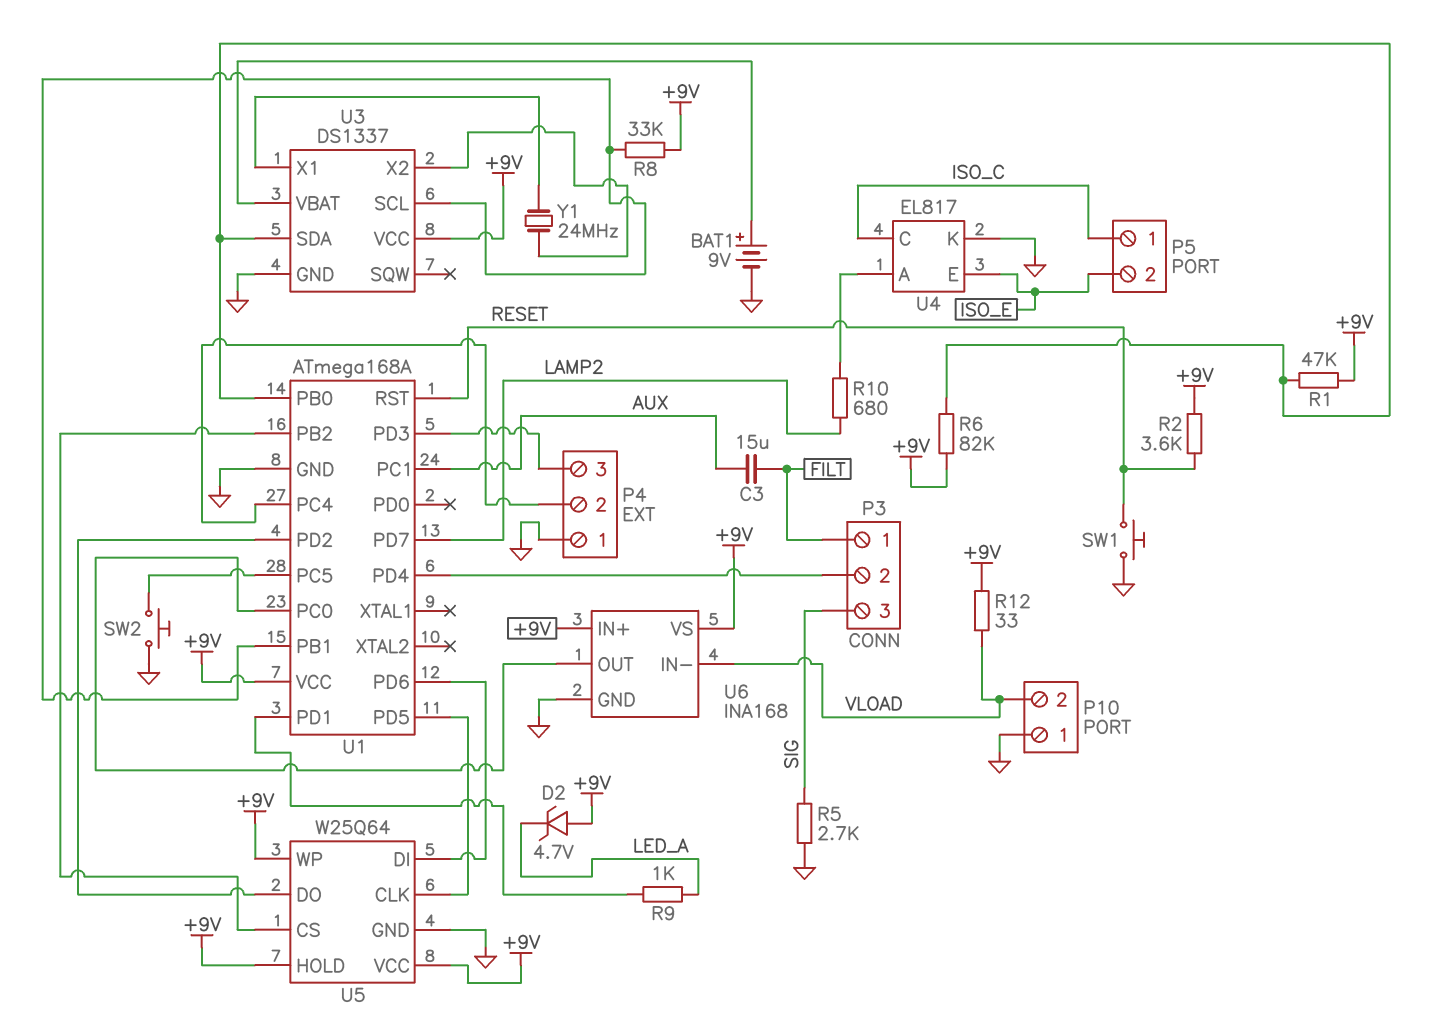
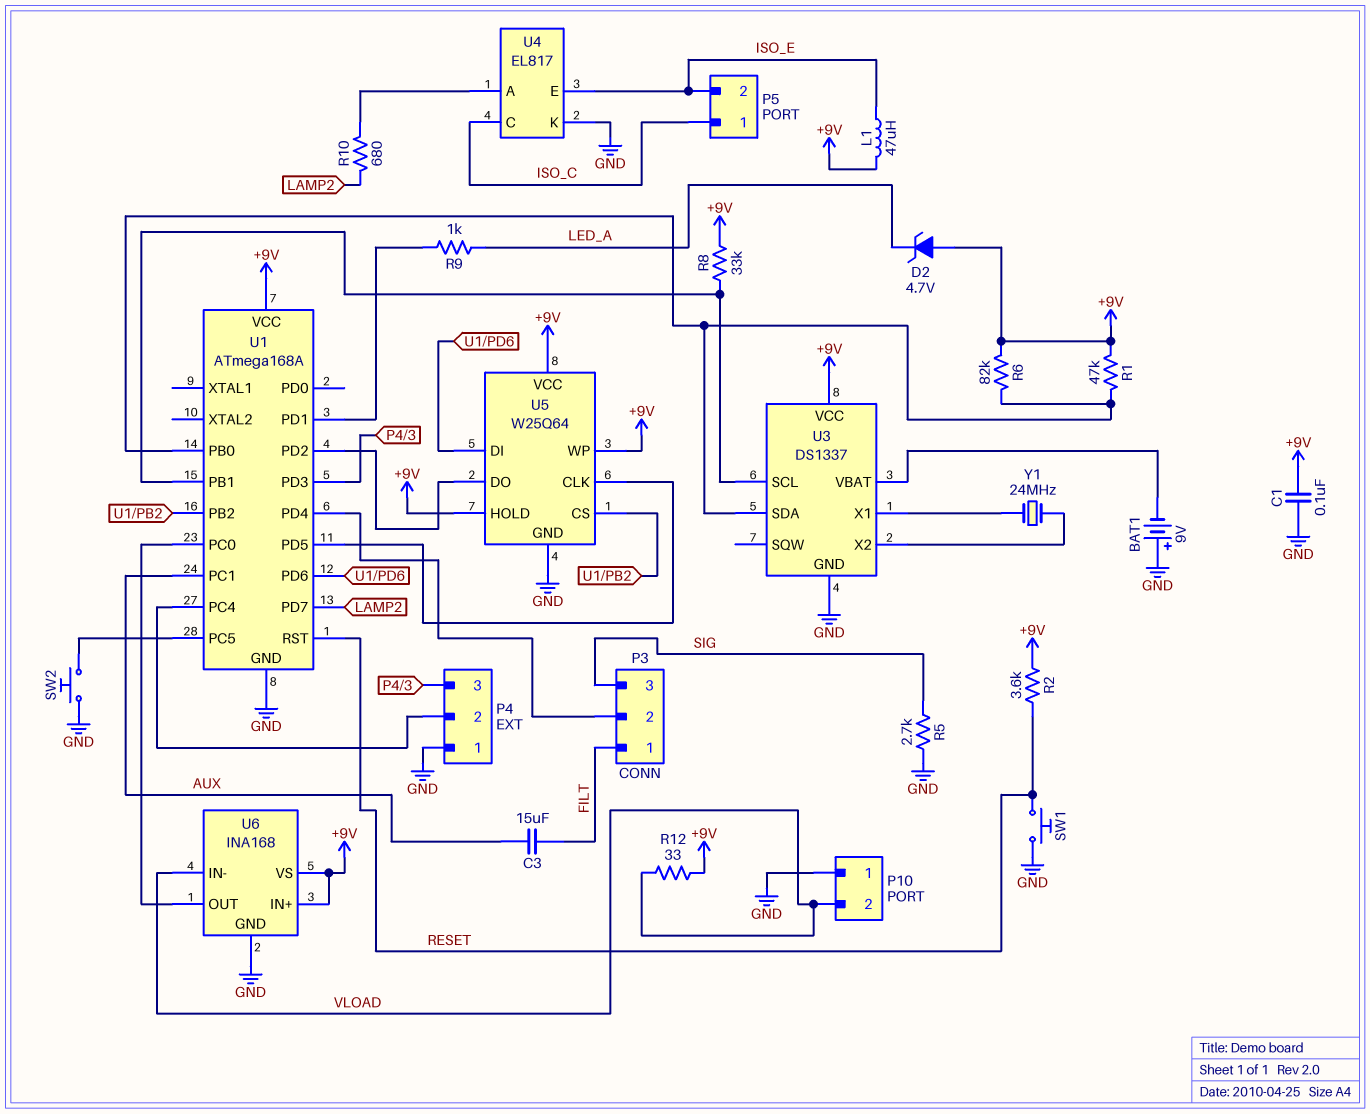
BAT1: 9V (plus U3/VBAT, minus GND) -> 9V (plus GND, minus U3/VBAT)
C1: none -> 100nF (+9V, GND)
L1: none -> 47uH (+9V, ISO_E)

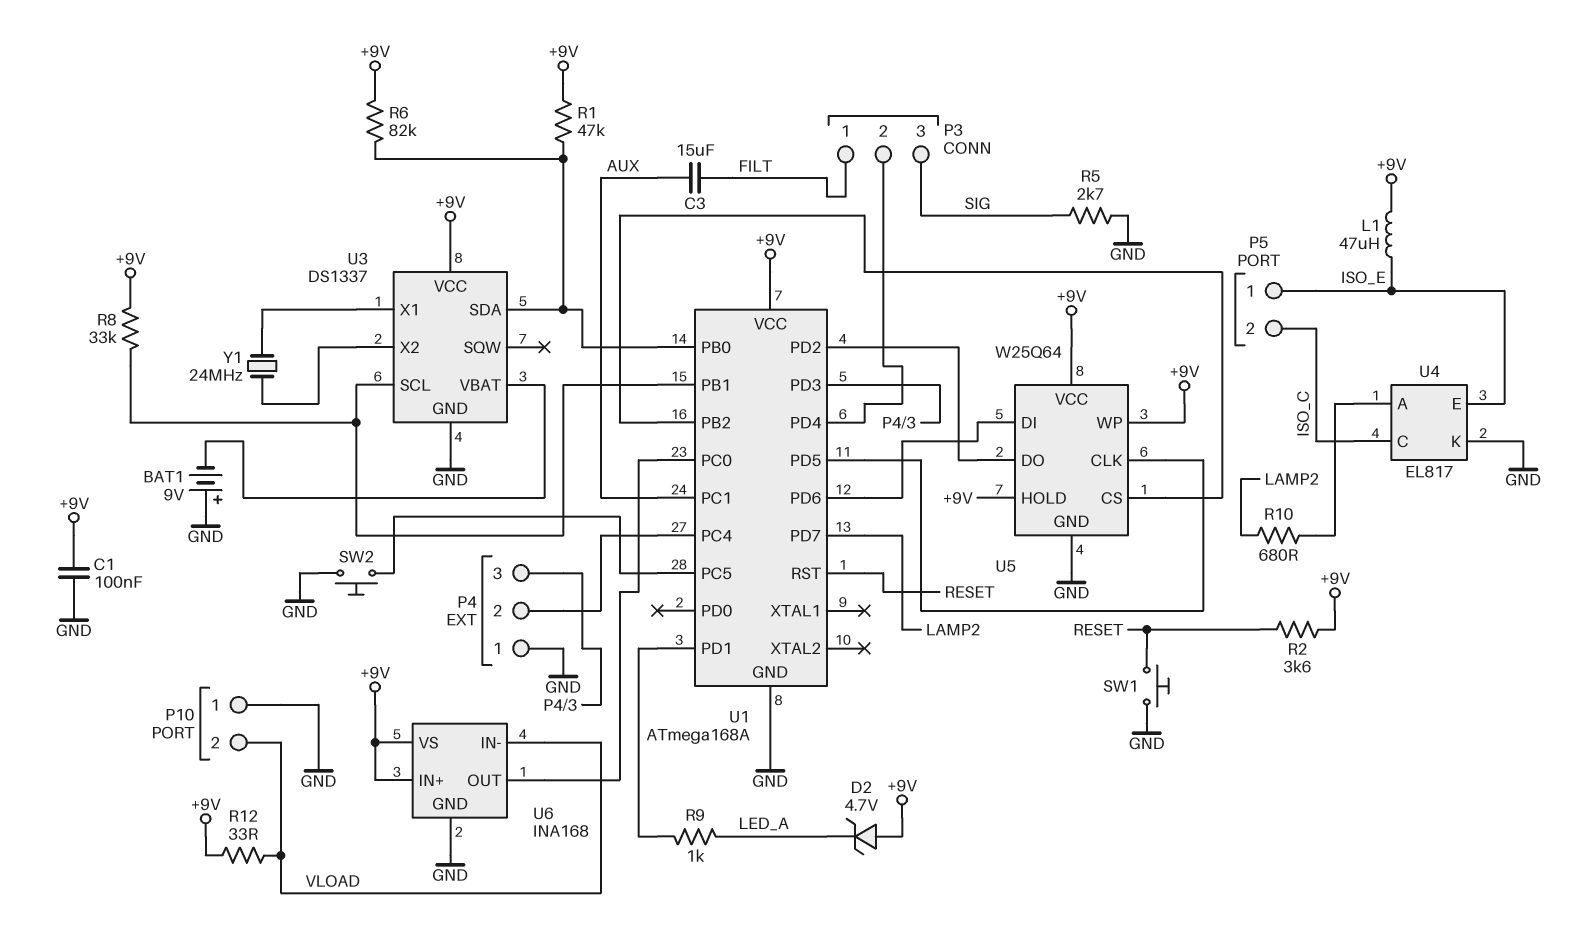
P5 pin 1: ISO_C -> ISO_E
P5 pin 2: ISO_E -> ISO_C

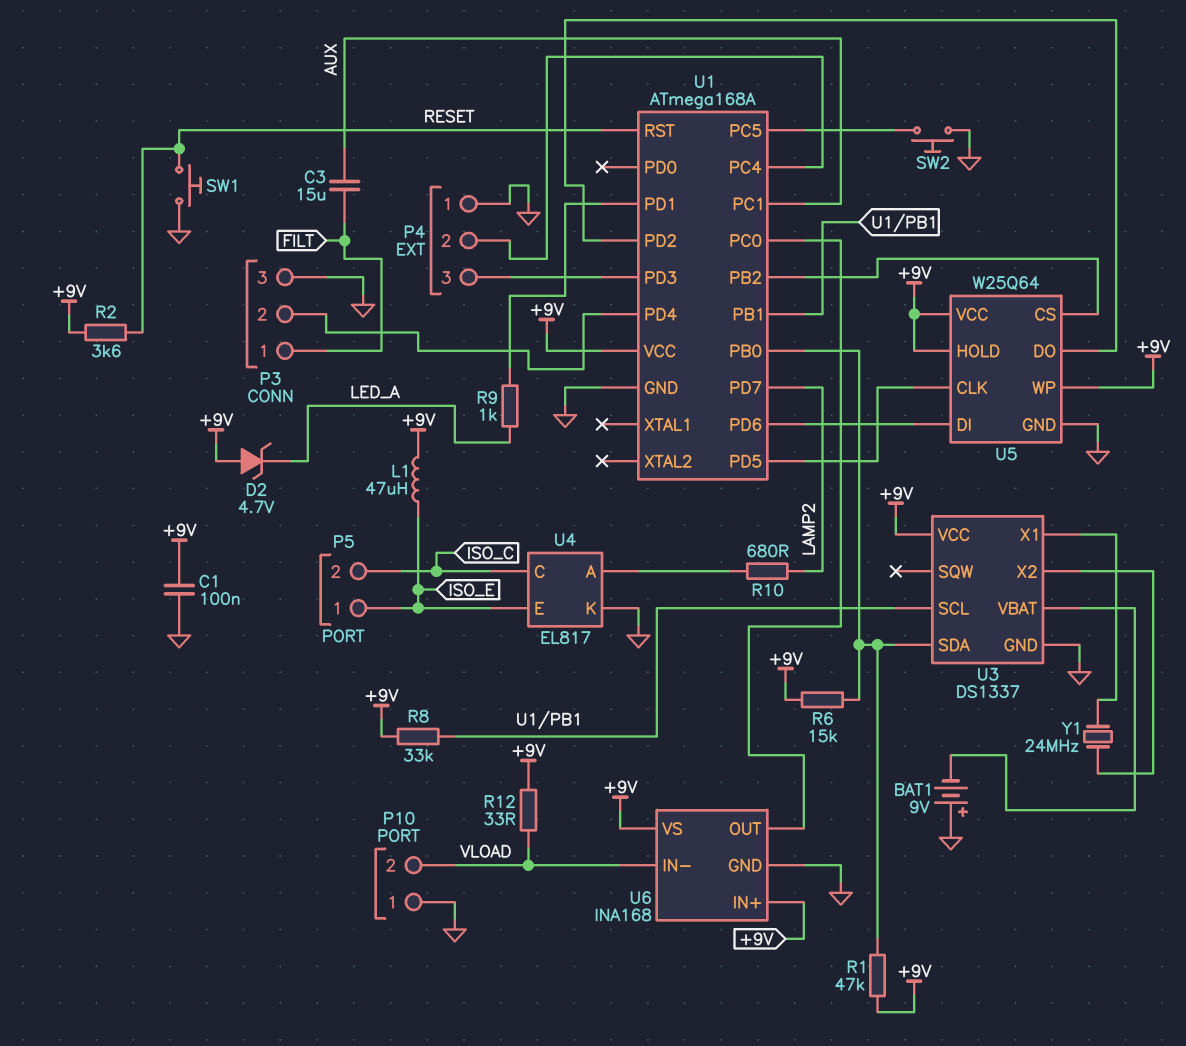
P3 pin 3: SIG -> GND
R5: 2.7k (GND, SIG) -> none
R6: 82k (+9V, U1/PB0) -> 15k (+9V, U1/PB0)

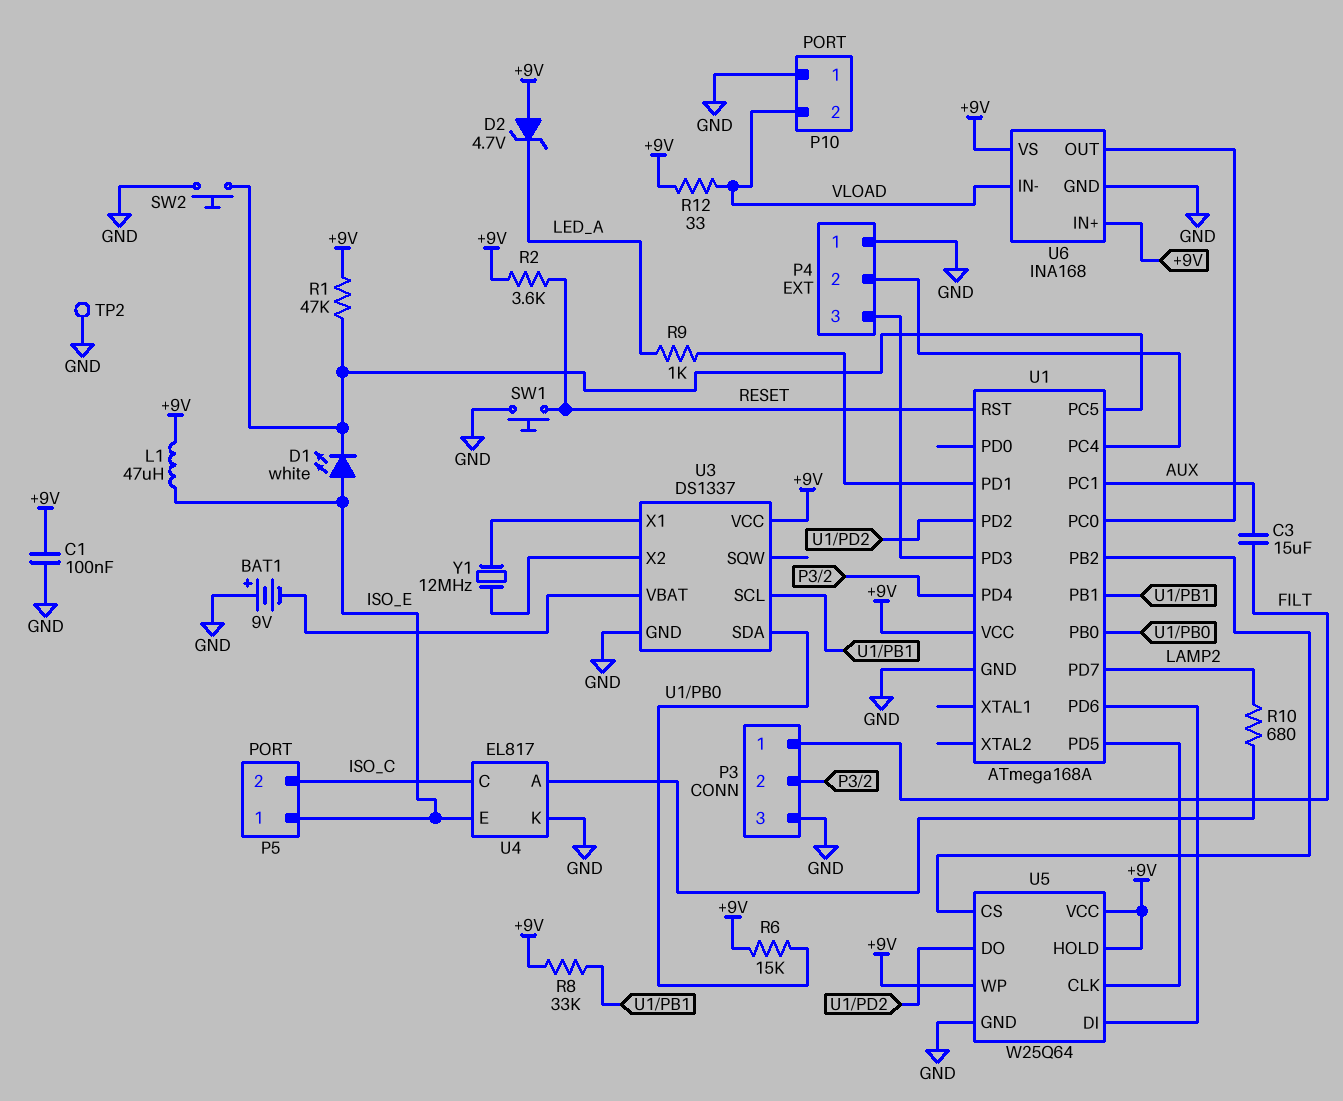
D1: none -> LED white (A ISO_E, K U1/PC5)
R1: 47k (+9V, U1/PB0) -> 47k (+9V, U1/PC5)
TP2: none -> test point (GND)
Y1: 24MHz (U3/X1, U3/X2) -> 12MHz (U3/X1, U3/X2)

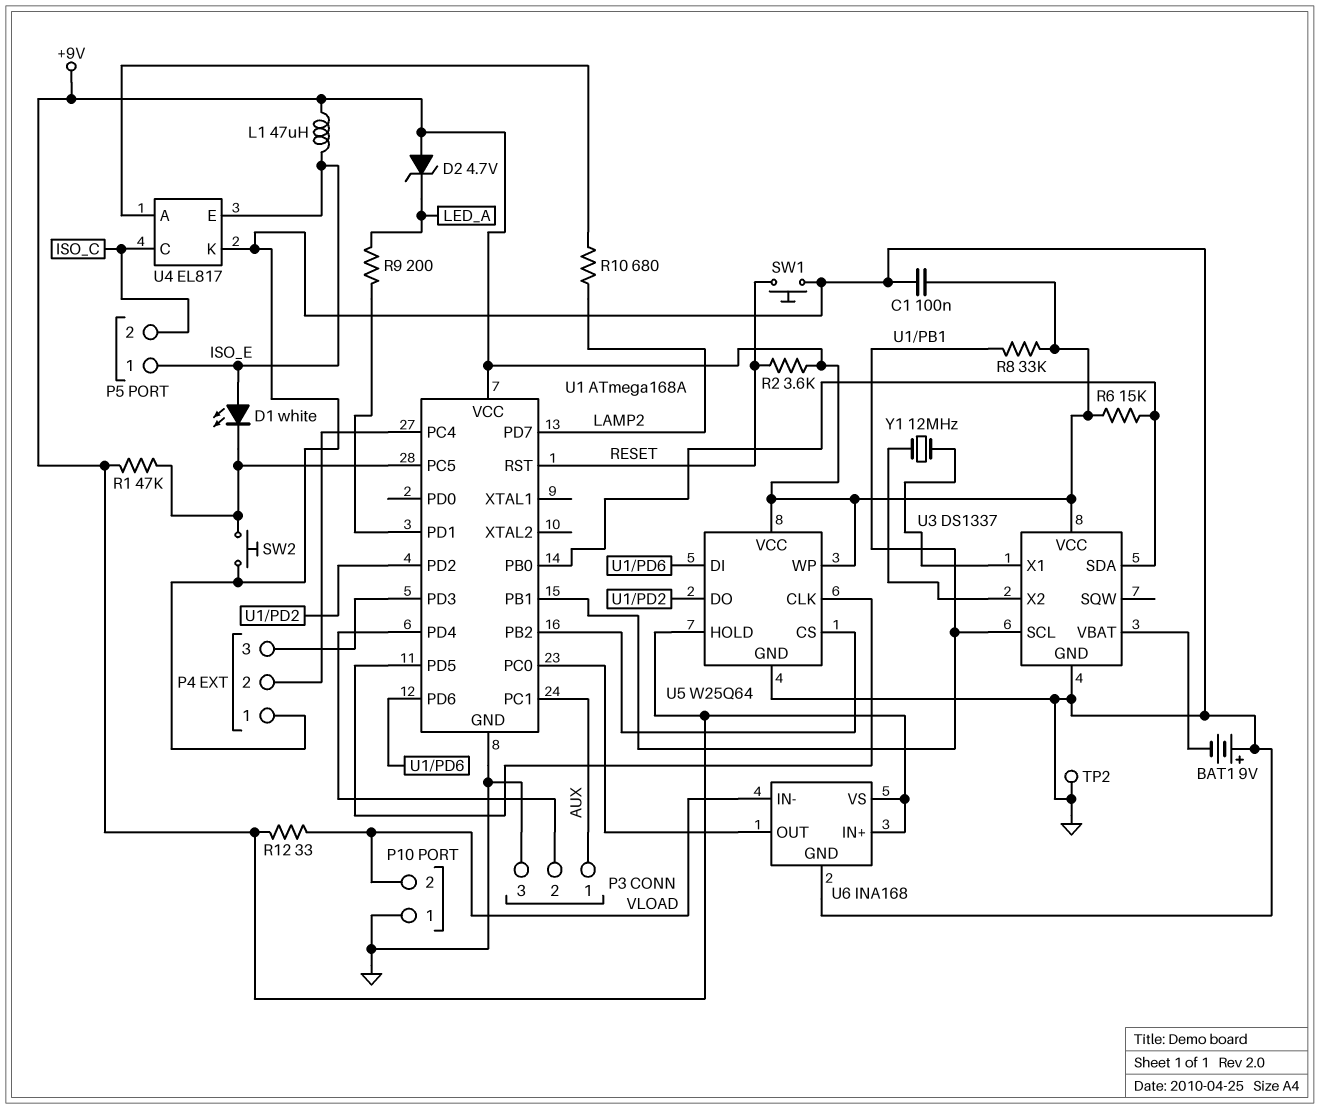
C3: 15uF (AUX, FILT) -> none
P3 pin 1: FILT -> AUX
R9: 1k (LED_A, U1/PD1) -> 200 (LED_A, U1/PD1)

